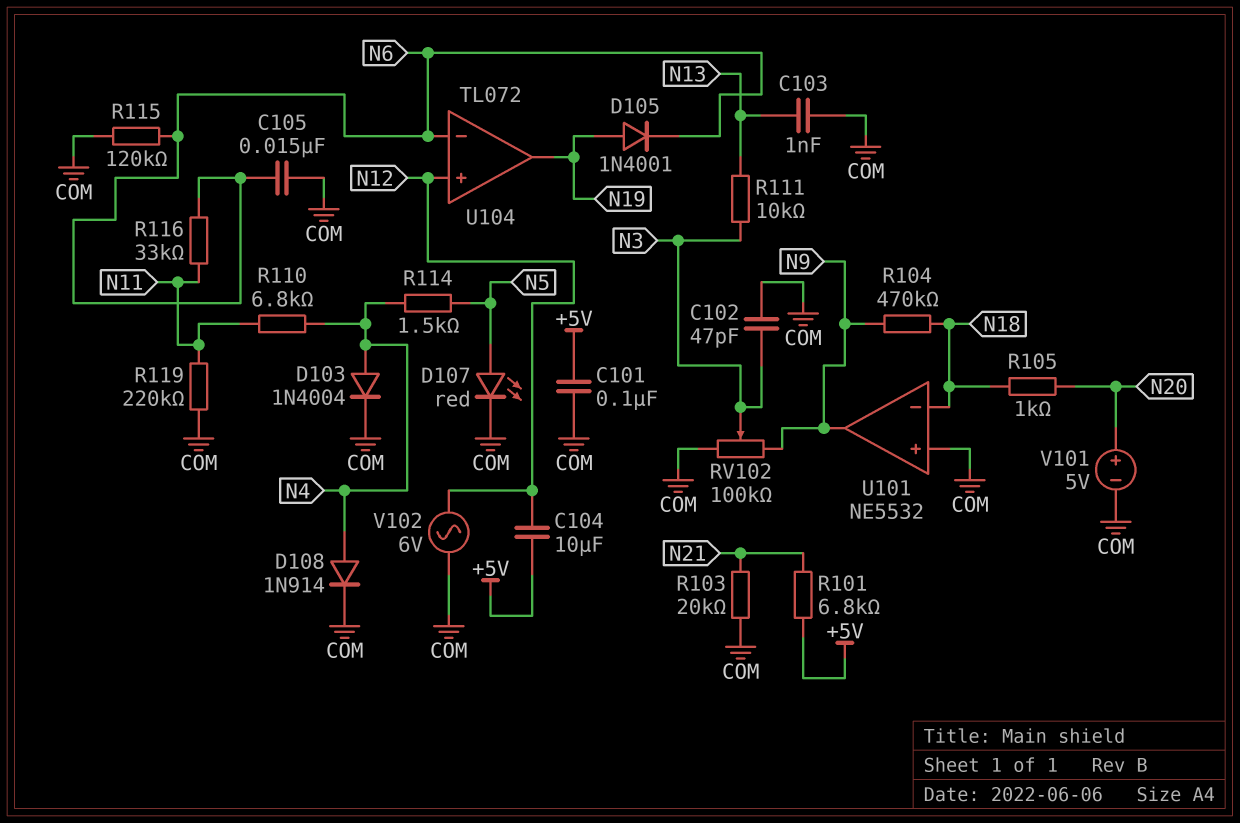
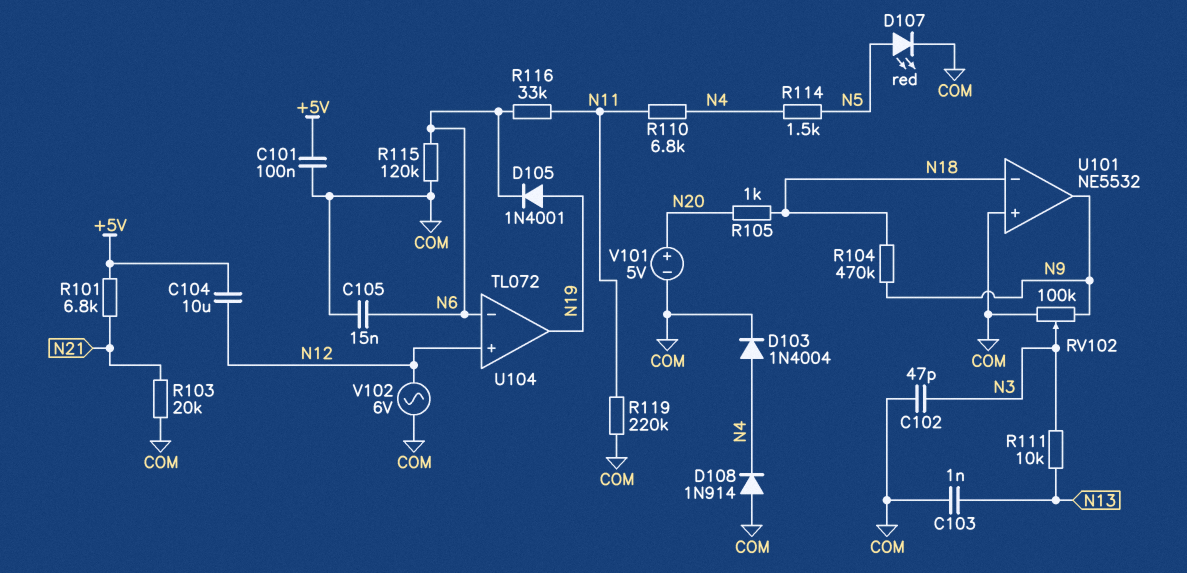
D108: diode 1N914 (A N4, K COM) -> diode 1N914 (A COM, K N4)

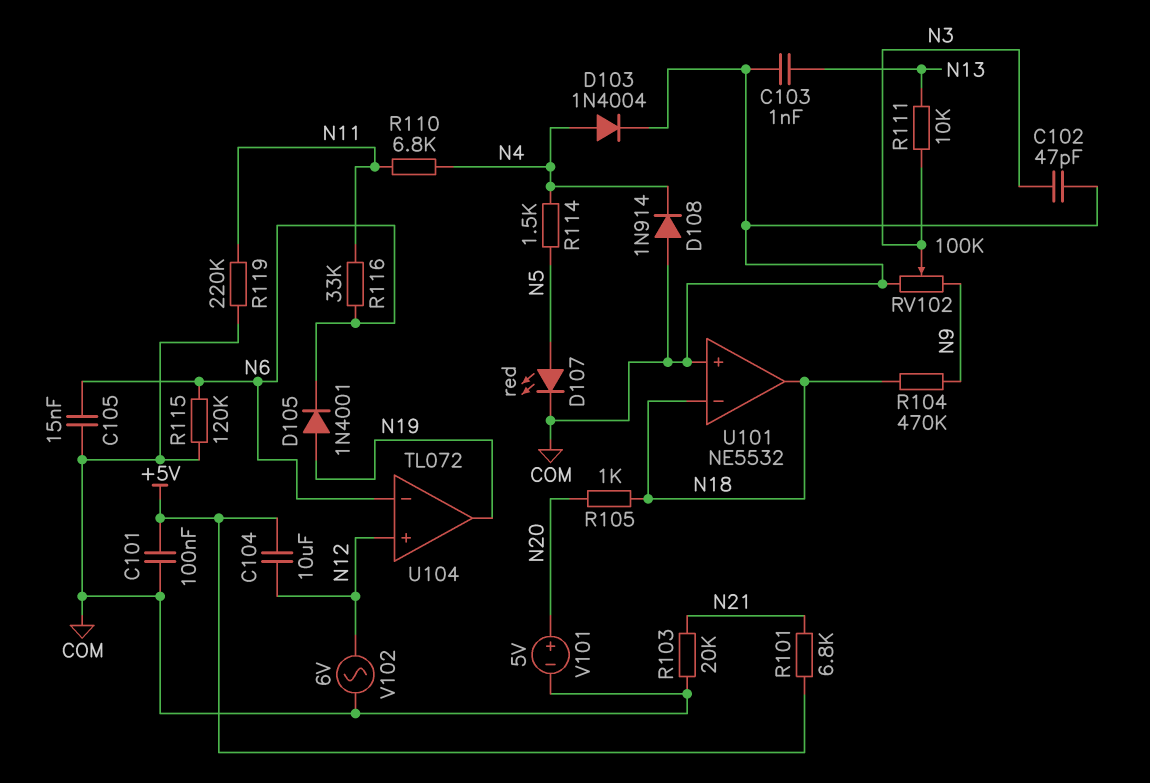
U101 pin out: N9 -> N18

